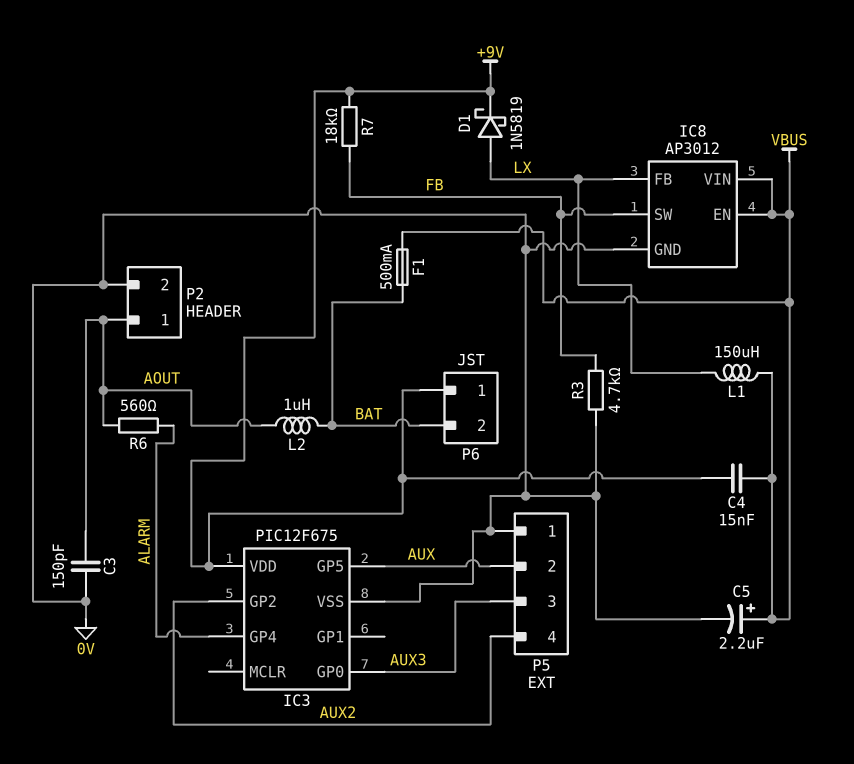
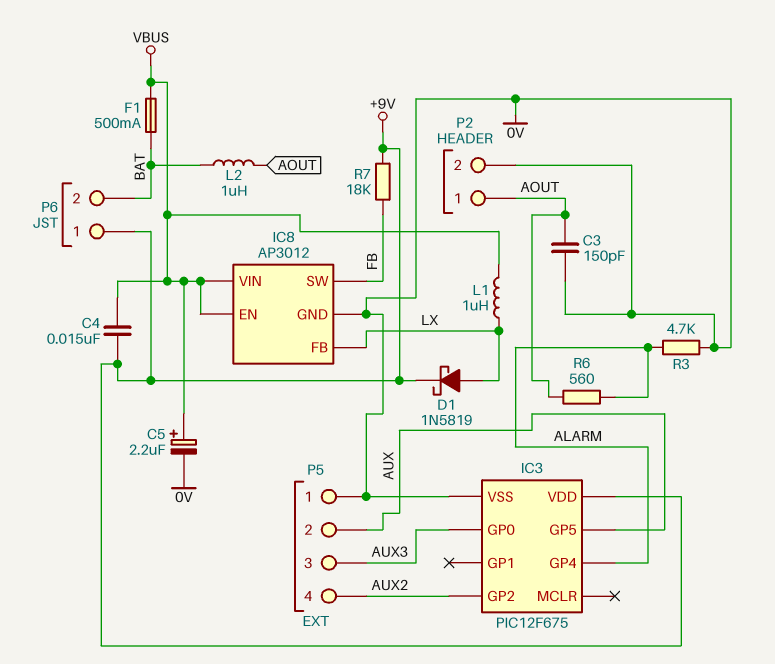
L1: 150uH (LX, VBUS) -> 1uH (LX, VBUS)
R3: 4.7k (0V, FB) -> 4.7k (0V, ALARM)

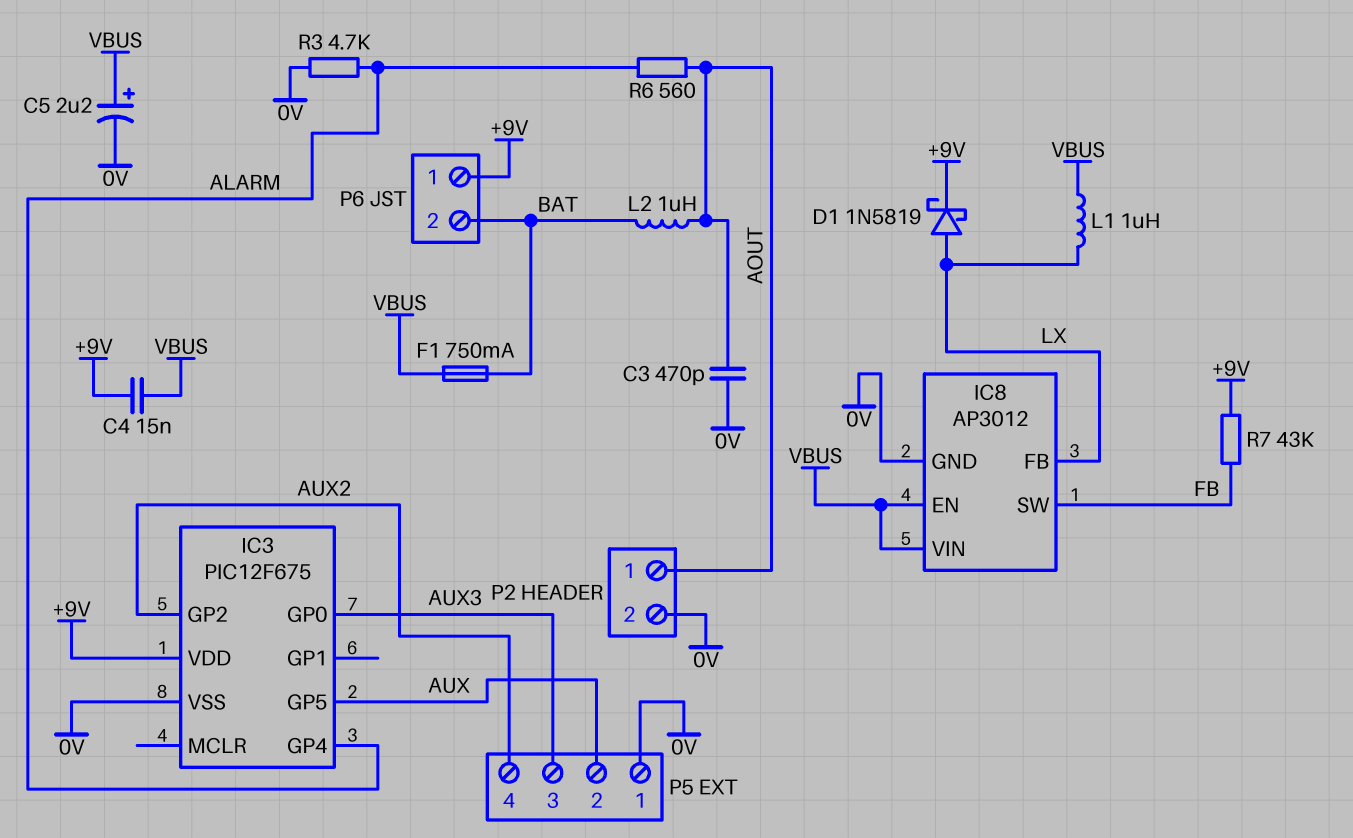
C3: 150pF (0V, AOUT) -> 470pF (0V, AOUT)
F1: 500mA (BAT, VBUS) -> 750mA (BAT, VBUS)
R7: 18k (+9V, FB) -> 43k (+9V, FB)

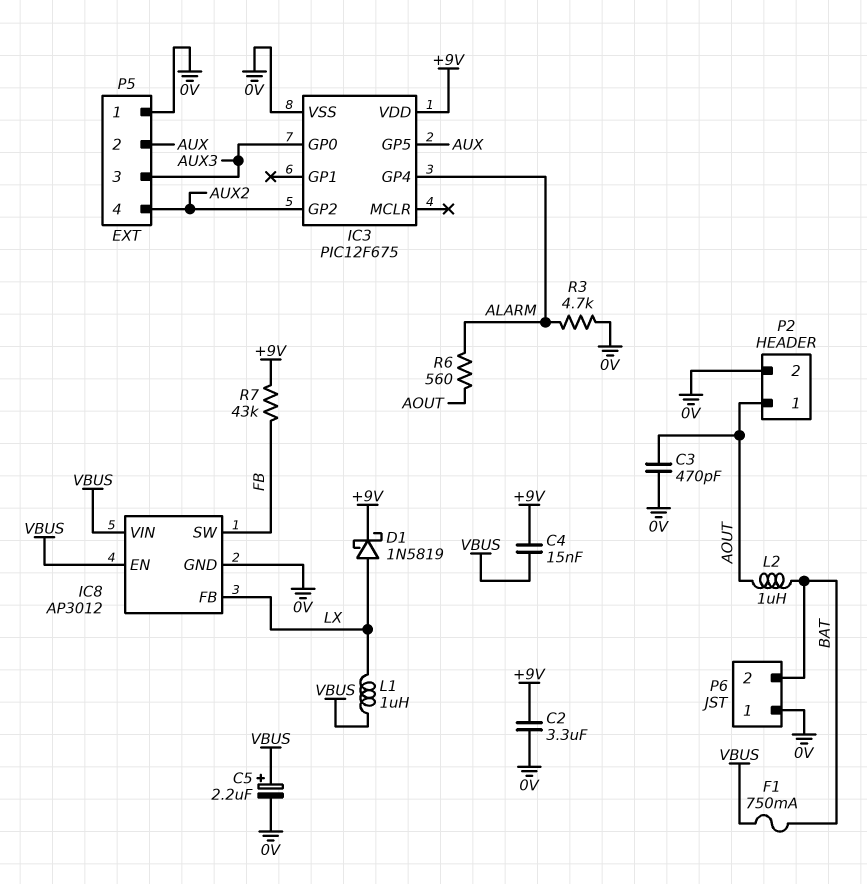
C2: none -> 3.3uF (+9V, 0V)
P6 pin 1: +9V -> 0V

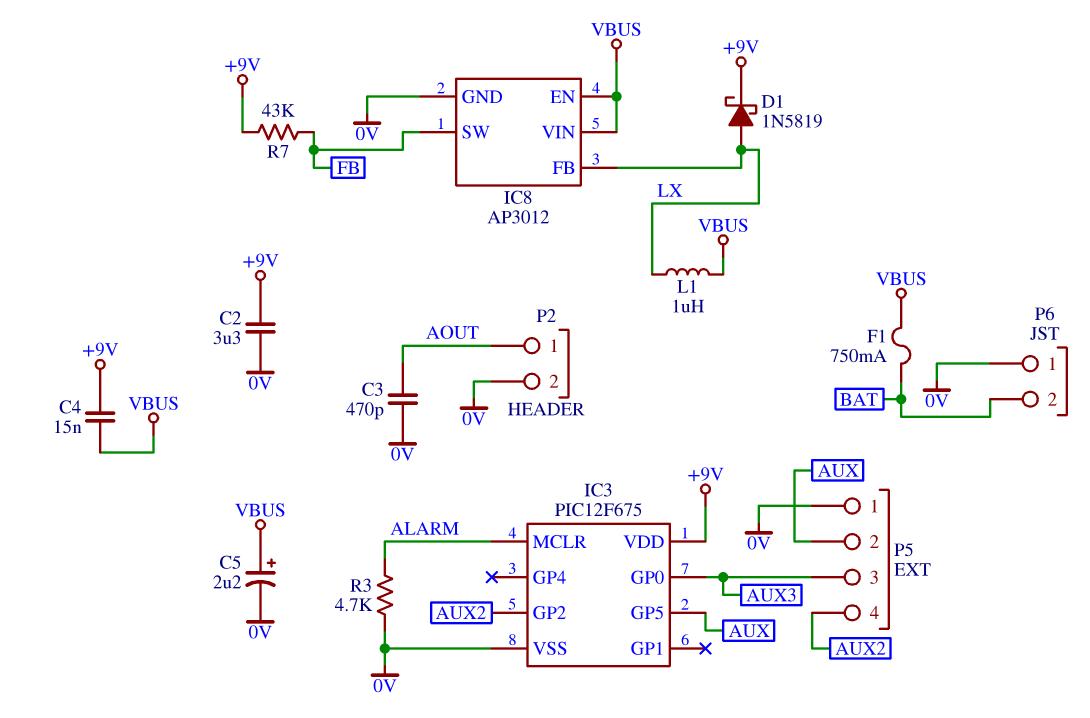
IC3 pin GP4: ALARM -> none
IC3 pin MCLR: none -> ALARM
L2: 1uH (AOUT, BAT) -> none
R6: 560 (ALARM, AOUT) -> none

